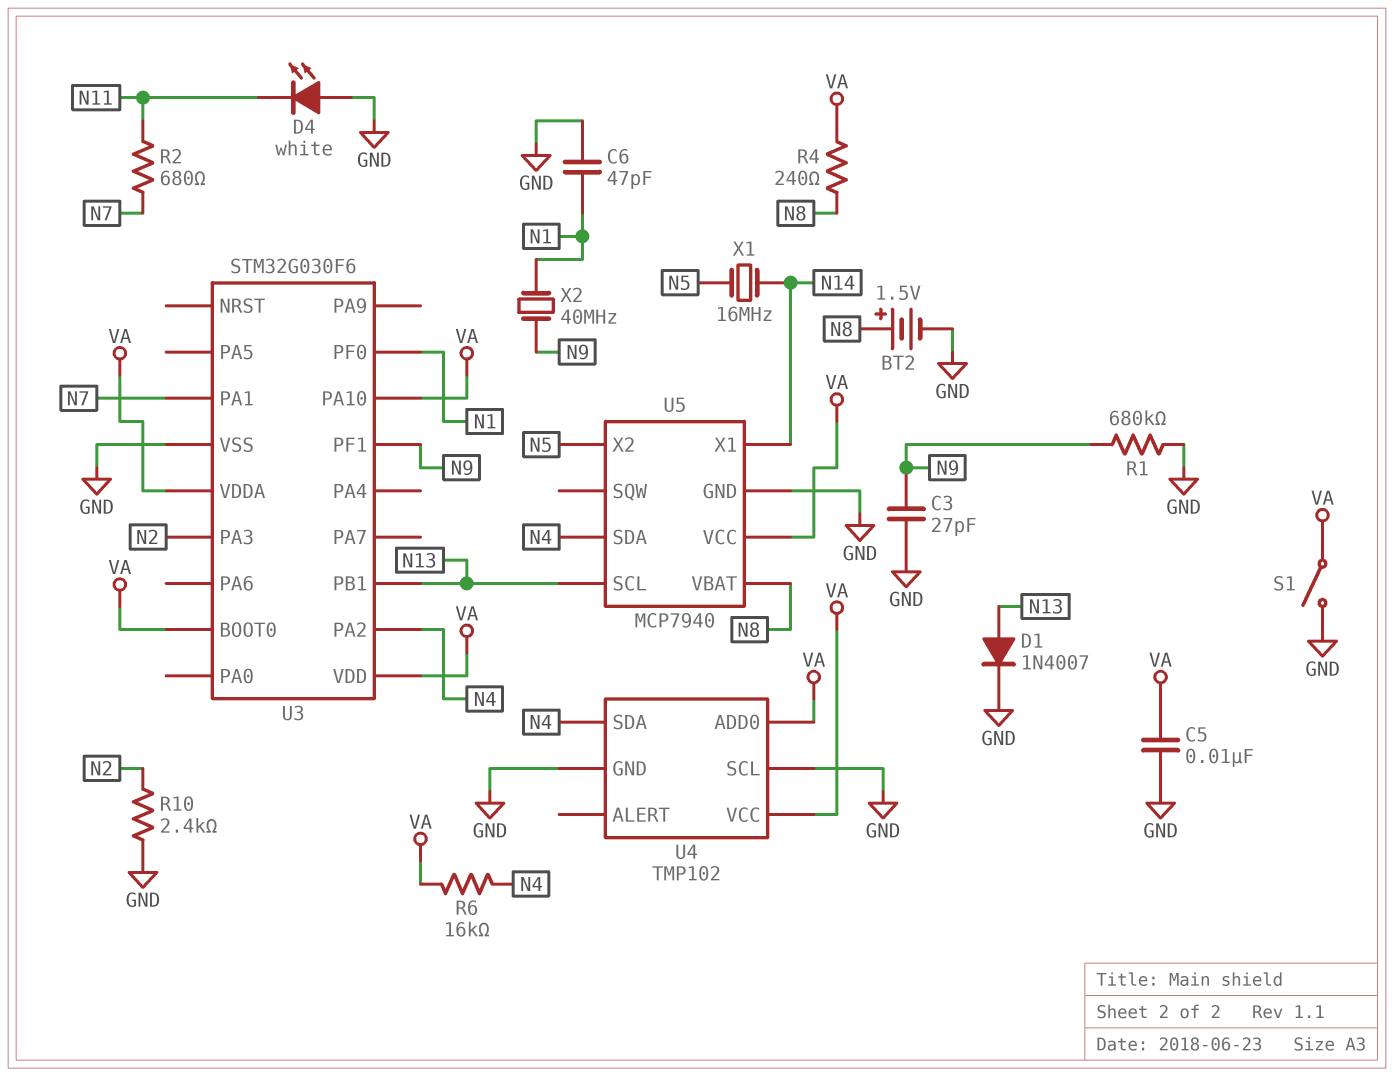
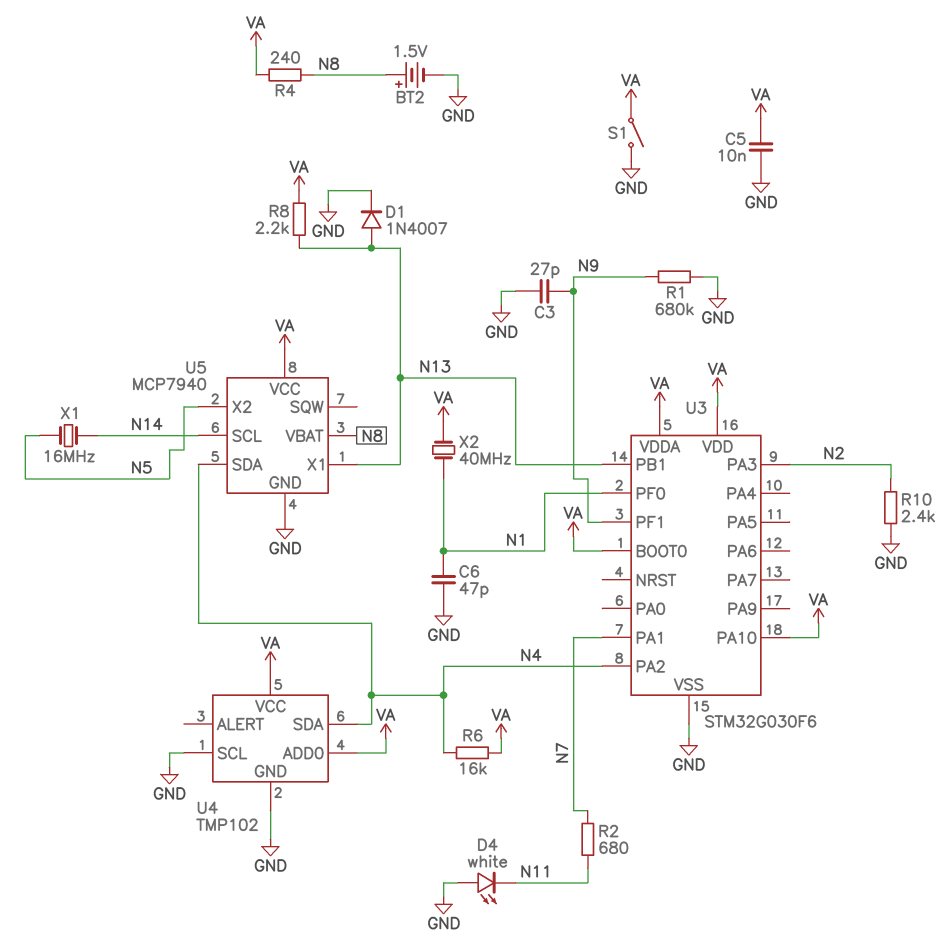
R8: none -> 2.2k (N13, VA)
U5 pin SCL: N13 -> N14
U5 pin X1: N14 -> N13
X2: 40MHz (N1, N9) -> 40MHz (N1, VA)

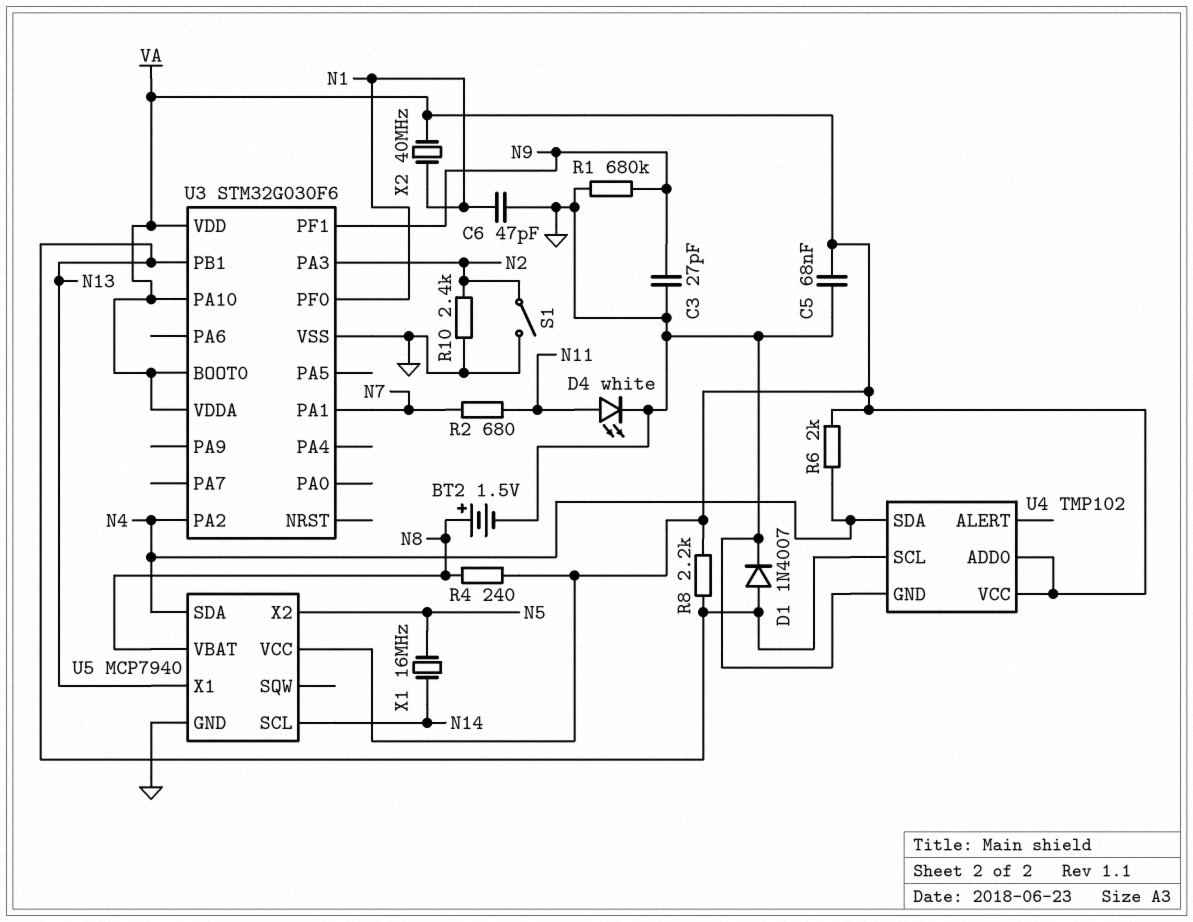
C5: 10nF (GND, VA) -> 68nF (GND, VA)
D4: LED white (A GND, K N11) -> LED white (A N11, K GND)
R6: 16k (N4, VA) -> 2k (N4, VA)
S1: switch (GND, VA) -> switch (GND, N2)
U4 pin SCL: GND -> N13

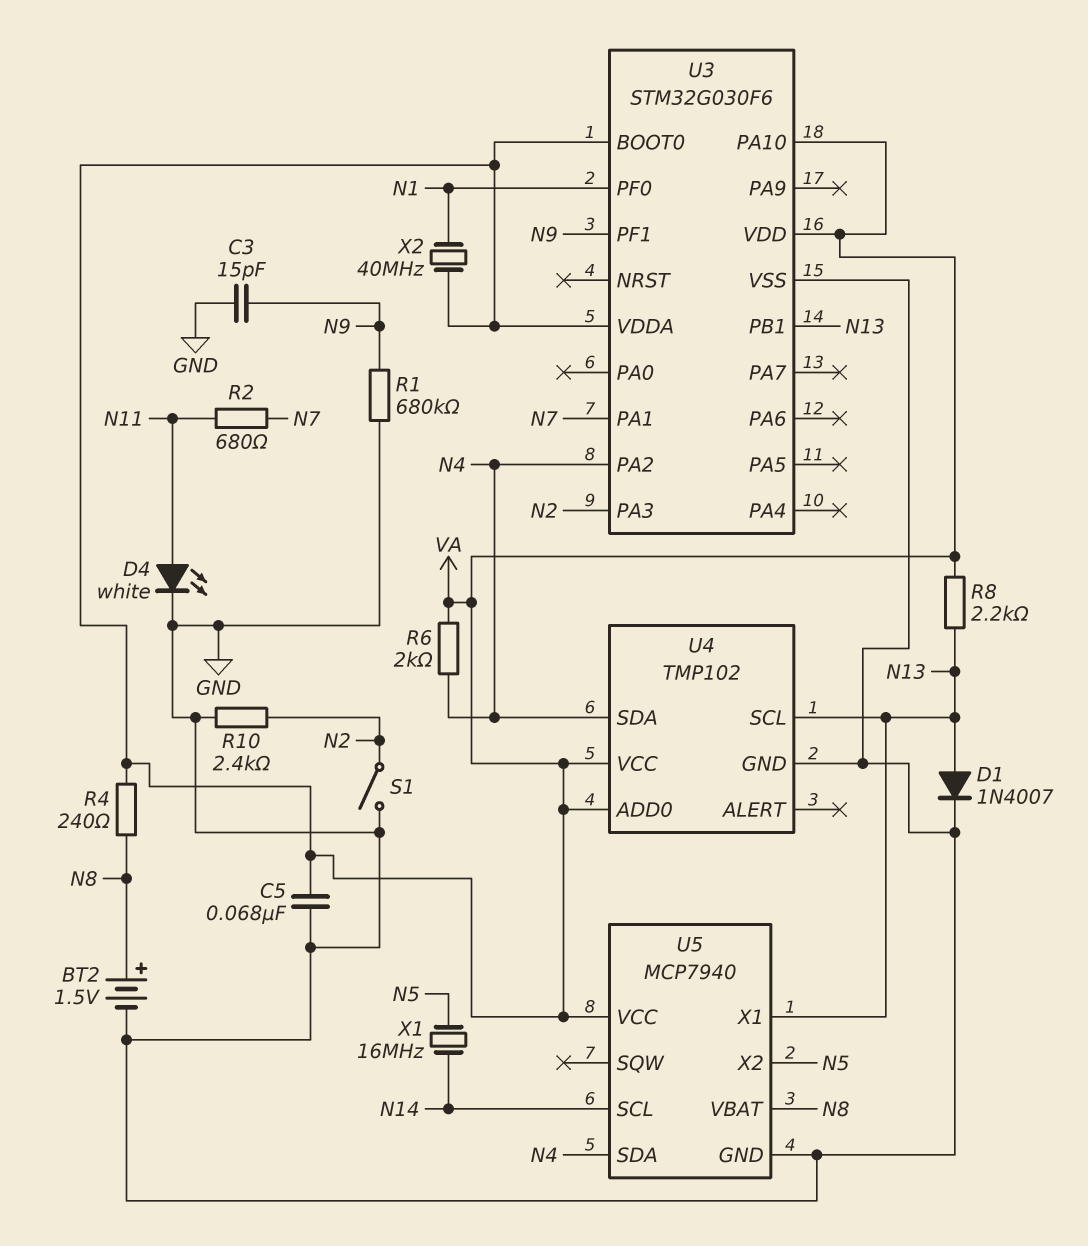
C3: 27pF (GND, N9) -> 15pF (GND, N9)
C6: 47pF (GND, N1) -> none

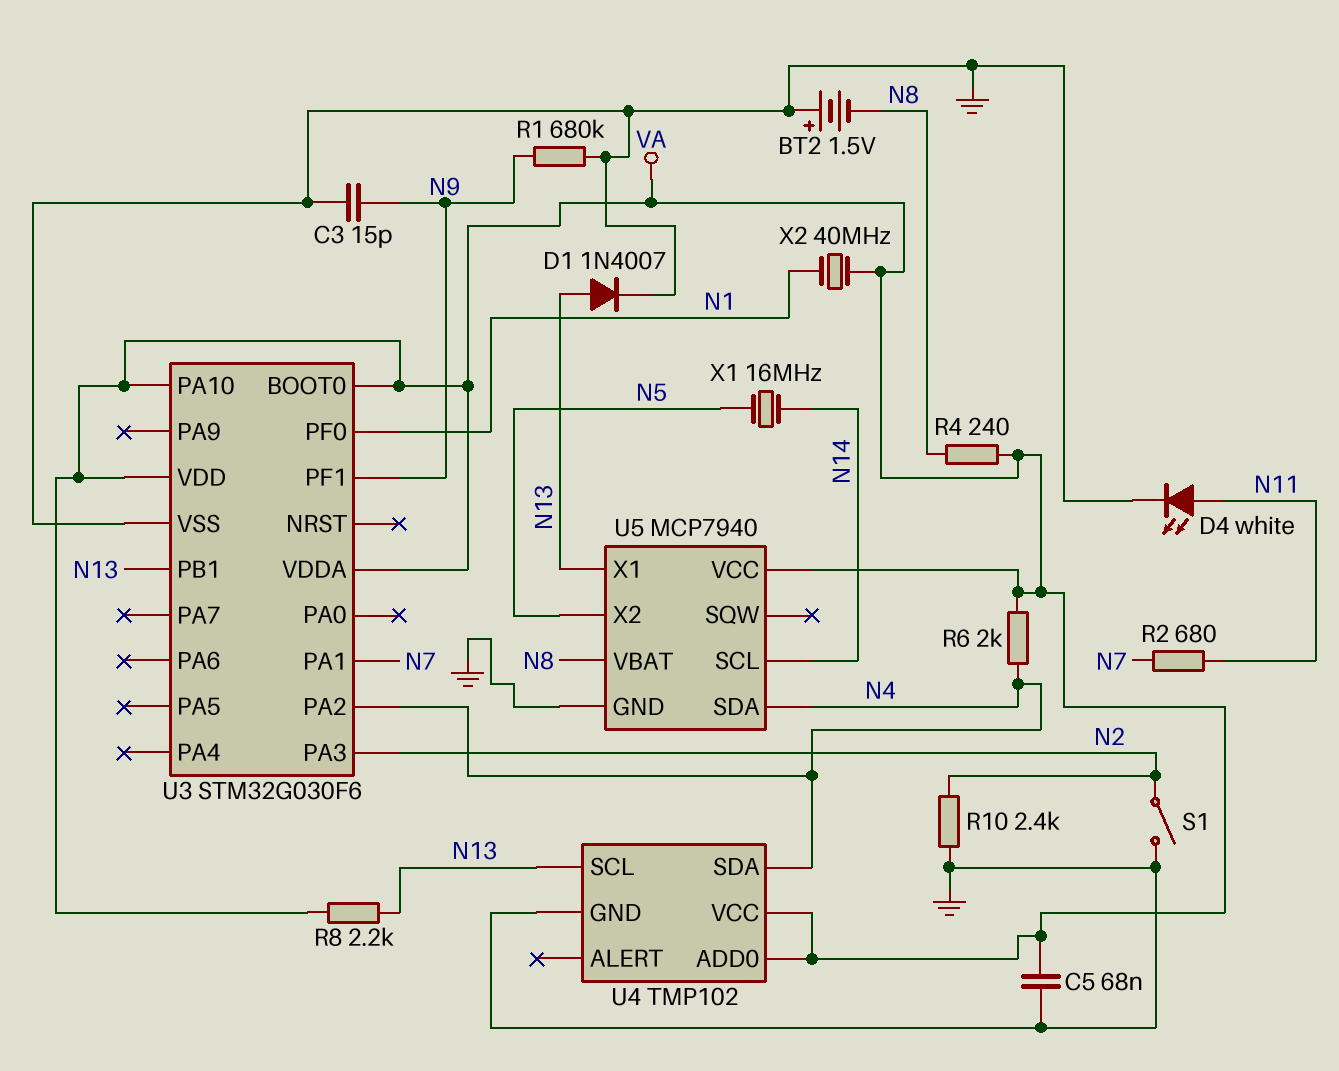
BT2: 1.5V (plus N8, minus GND) -> 1.5V (plus GND, minus N8)

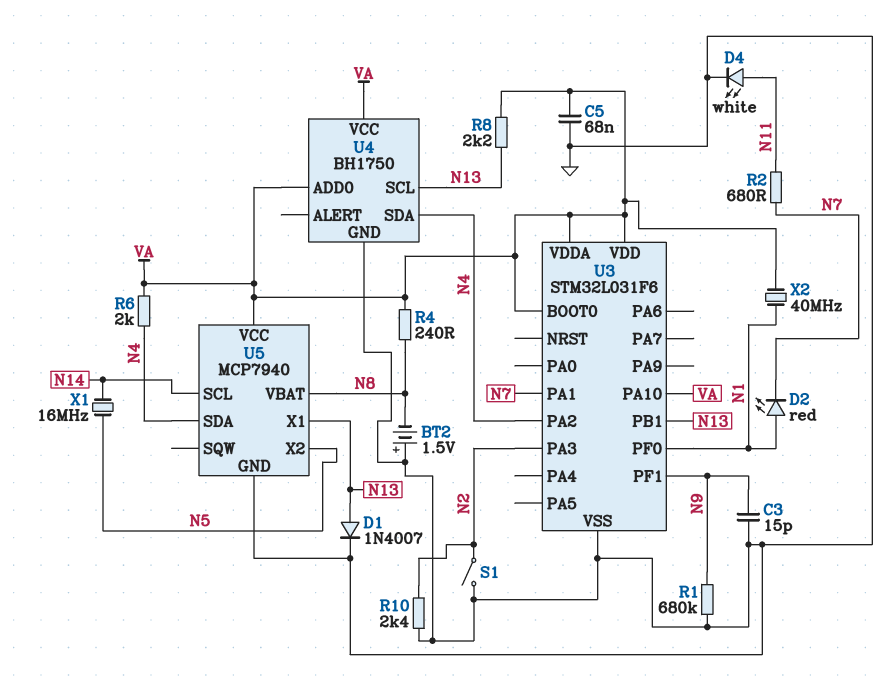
D2: none -> LED red (A N1, K N7)
U3: STM32G030F6 -> STM32L031F6
U4: TMP102 -> BH1750

